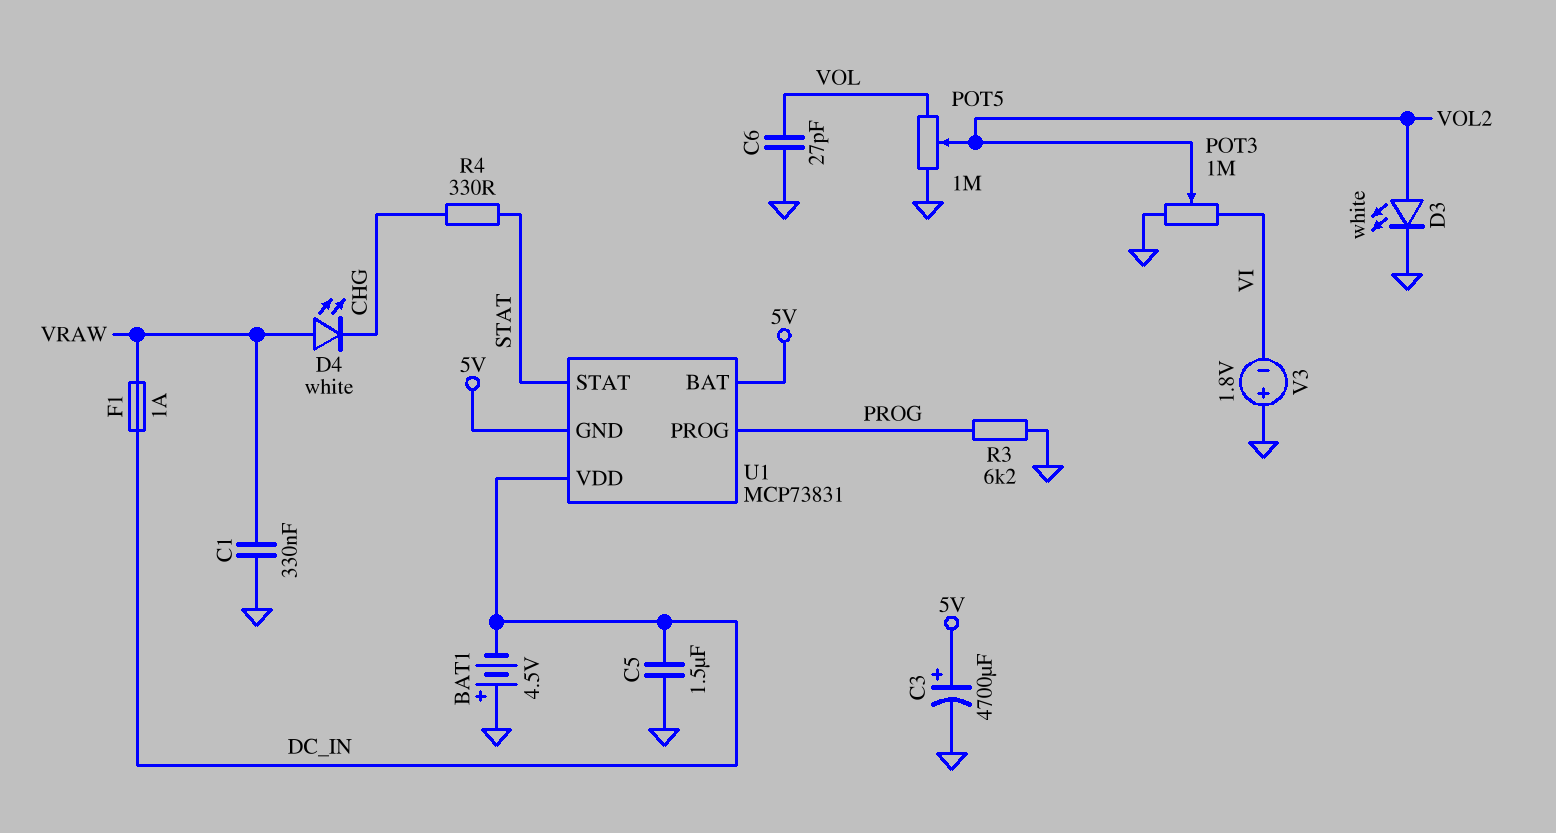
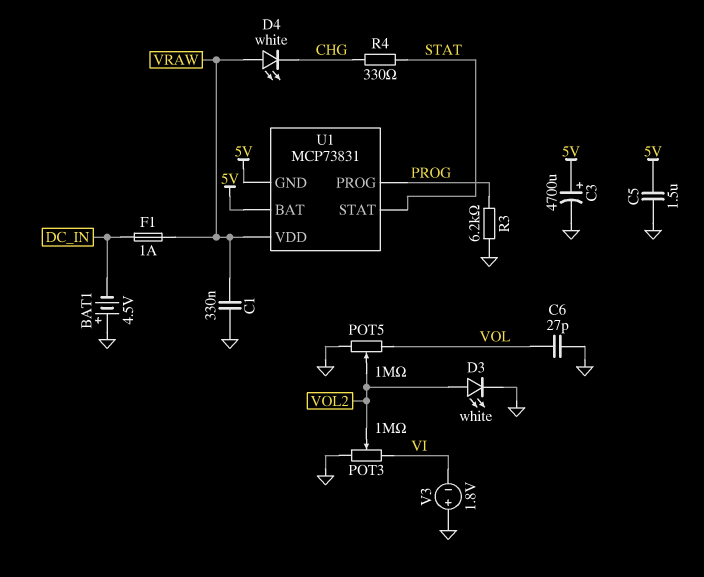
C5: 1.5uF (DC_IN, GND) -> 1.5uF (5V, GND)
U1 pin VDD: DC_IN -> VRAW

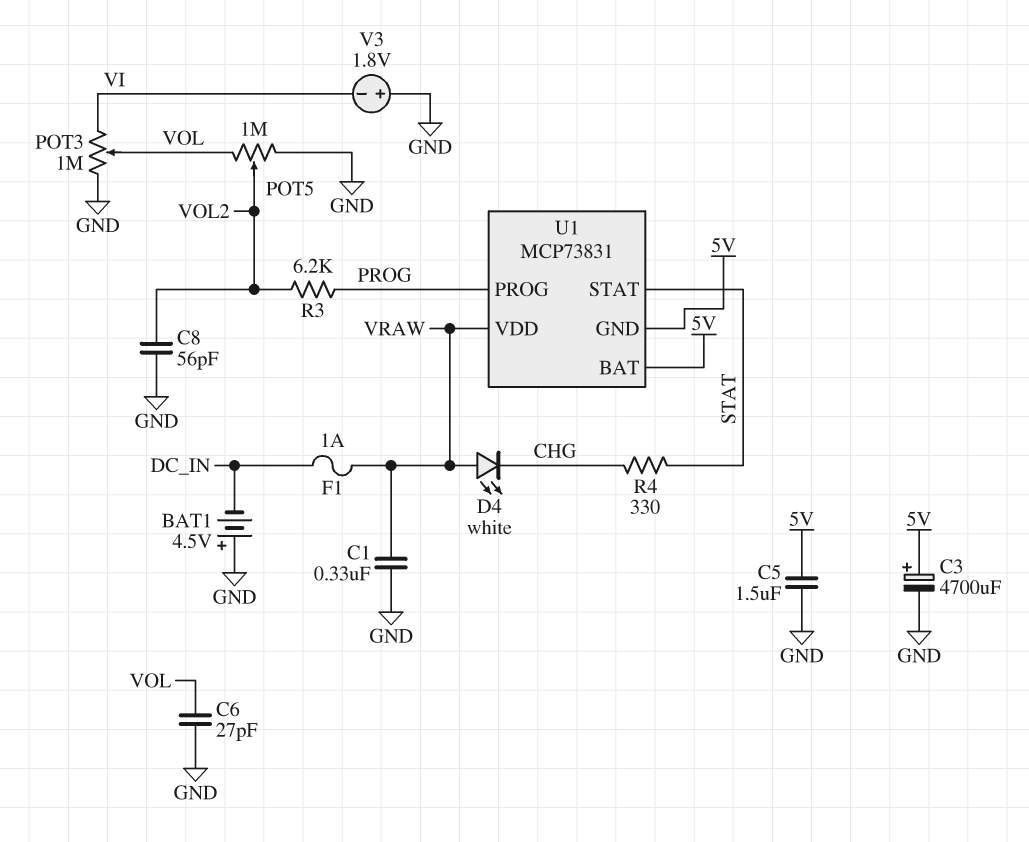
C8: none -> 56pF (GND, VOL2)
D3: LED white (A VOL2, K GND) -> none
POT3: 1M (GND, VI, wiper VOL2) -> 1M (GND, VI, wiper VOL)
R3: 6.2k (GND, PROG) -> 6.2k (PROG, VOL2)

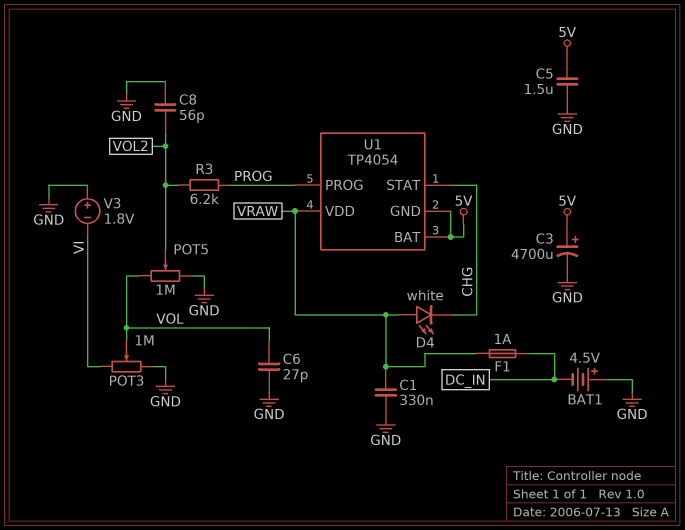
R4: 330 (CHG, STAT) -> none
U1: MCP73831 -> TP4054
U1 pin STAT: STAT -> CHG

